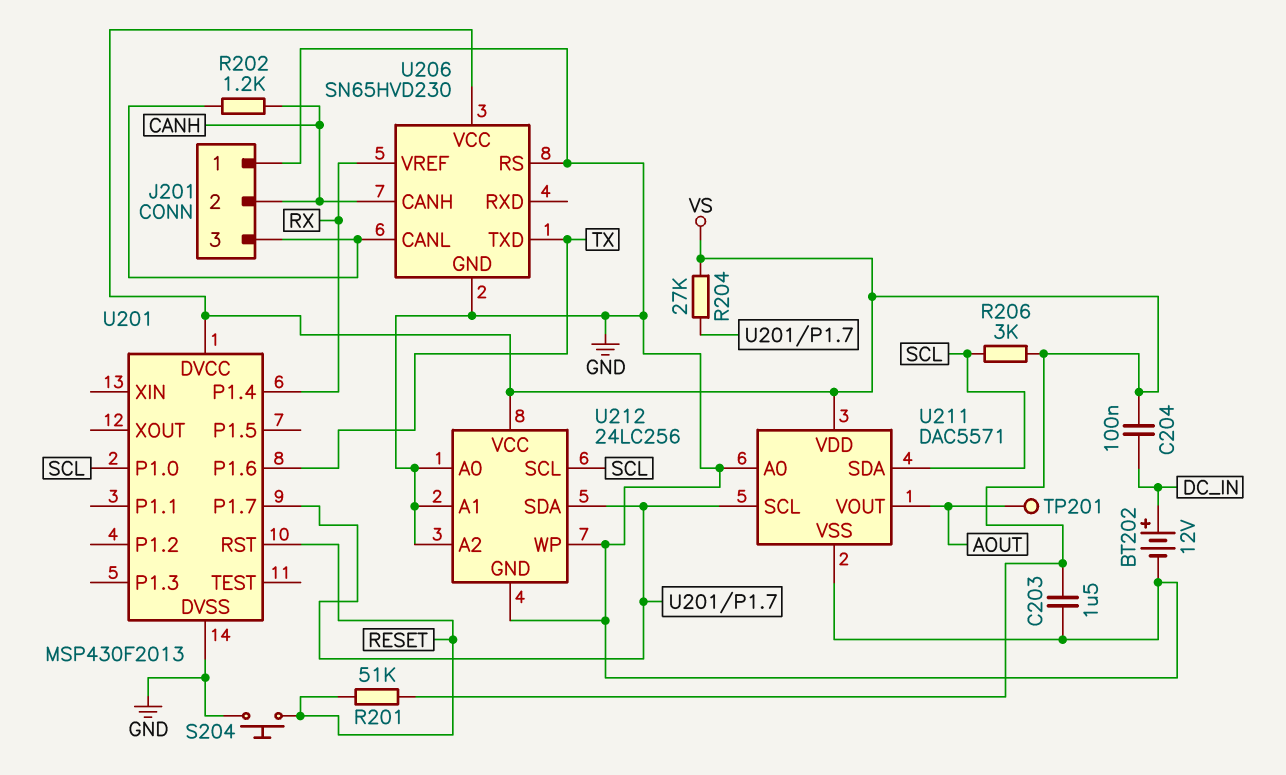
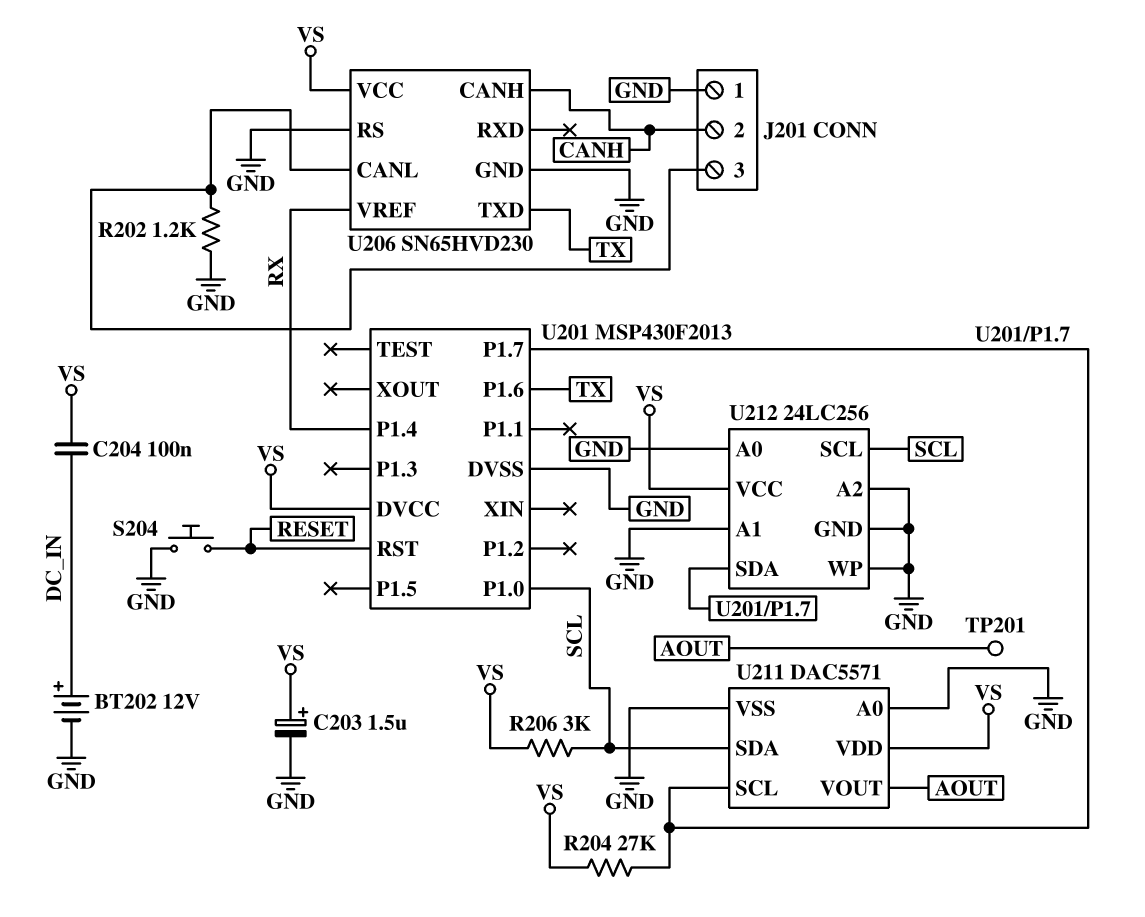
C203: 1.5uF (GND, VS) -> 1.5uF (plus VS, minus GND)
R201: 51k (RESET, VS) -> none
R202: 1.2k (CANH, J201/3) -> 1.2k (GND, J201/3)

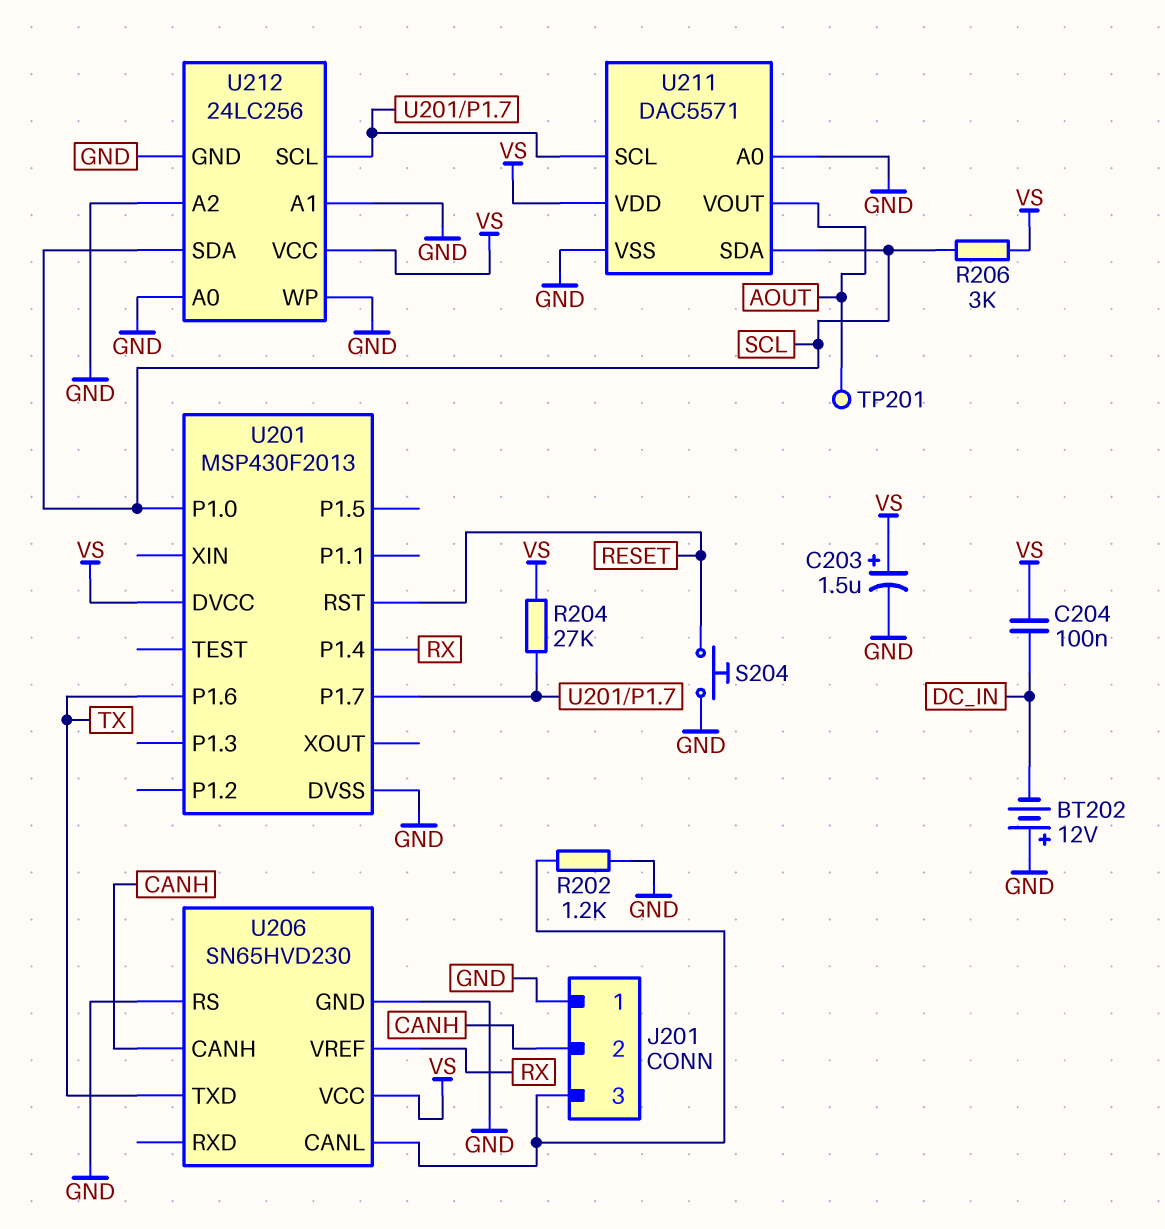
BT202: 12V (plus DC_IN, minus GND) -> 12V (plus GND, minus DC_IN)
U212 pin SCL: SCL -> U201/P1.7
U212 pin SDA: U201/P1.7 -> SCL

